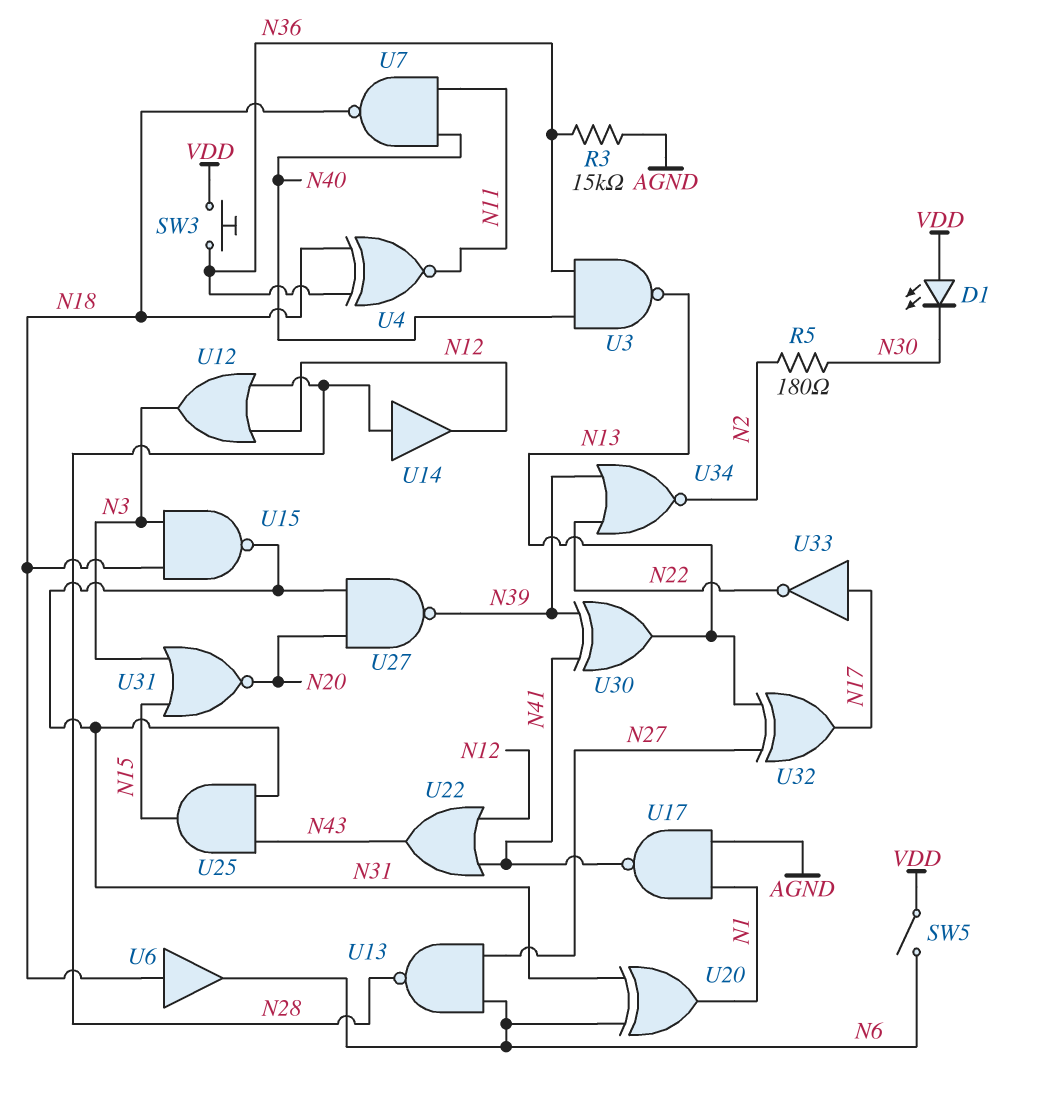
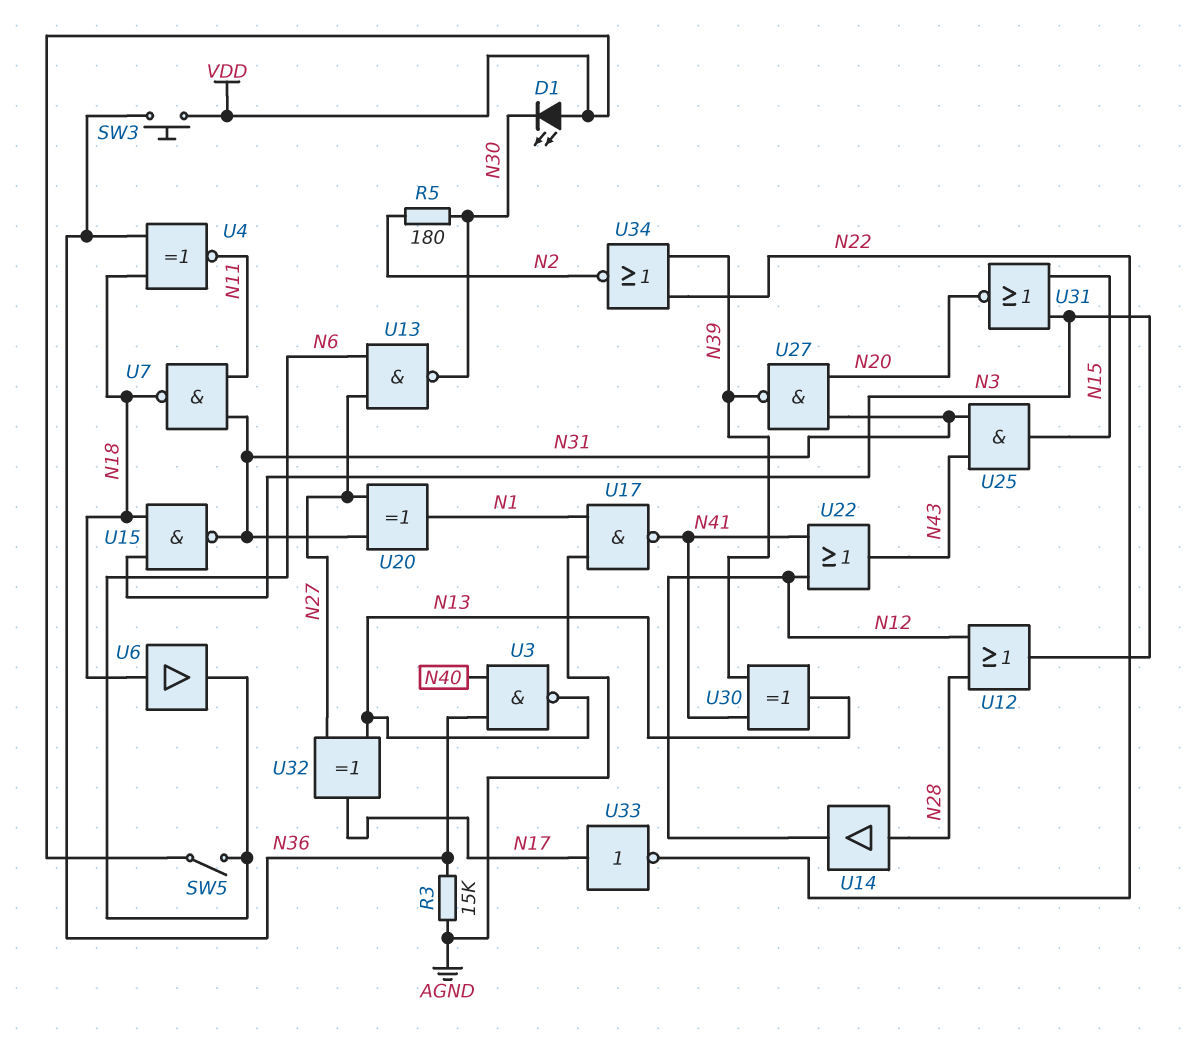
U7: NAND (in N11, in N40, out N18) -> NAND (in N11, in N31, out N18)
U13: NAND (in N6, in N27, out N28) -> NAND (in N6, in N27, out N30)
U20: XOR (in N6, in N31, out N1) -> XOR (in N27, in N31, out N1)

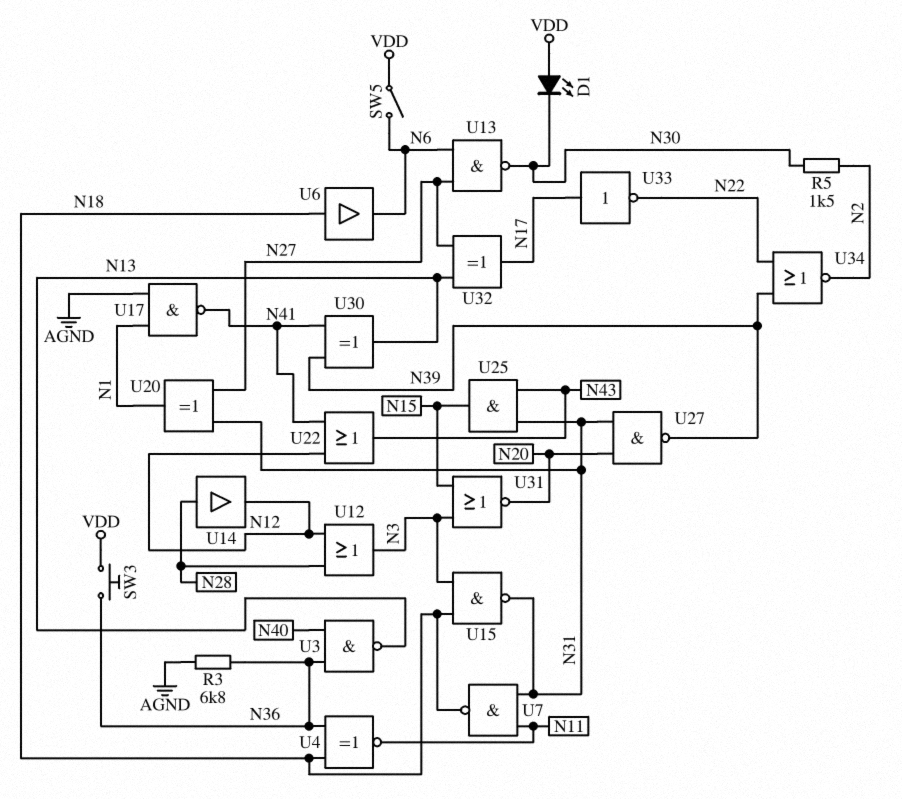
R3: 15k (AGND, N36) -> 6.8k (AGND, N36)
R5: 180 (N2, N30) -> 1.5k (N2, N30)

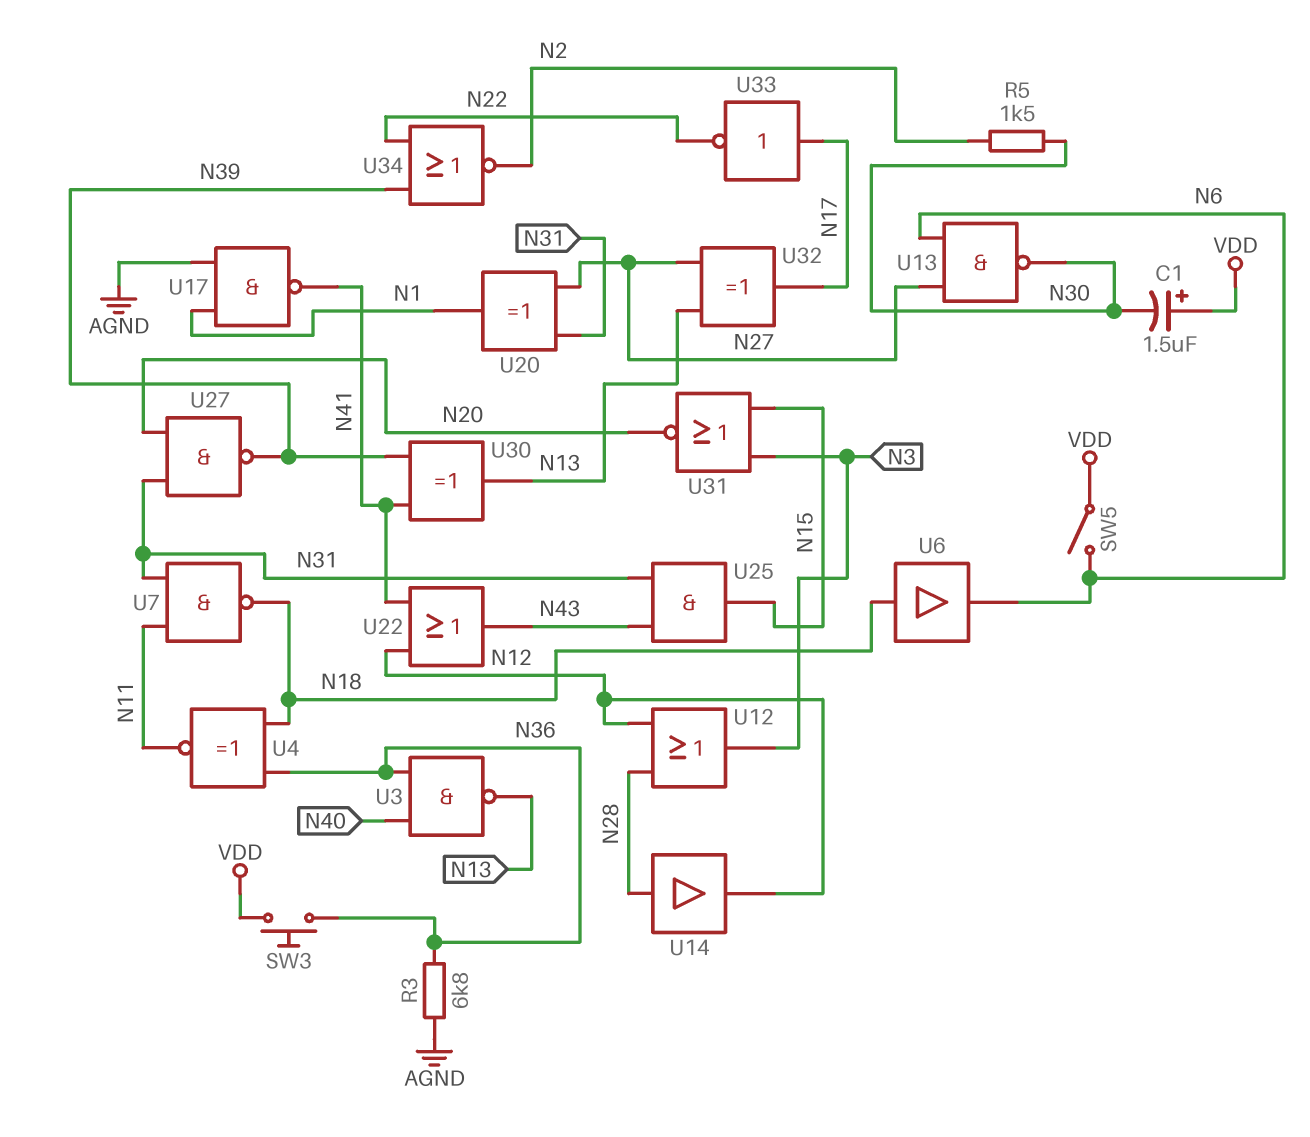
C1: none -> 1.5uF (plus VDD, minus N30)
D1: LED (A VDD, K N30) -> none
U15: NAND (in N3, in N18, out N31) -> none

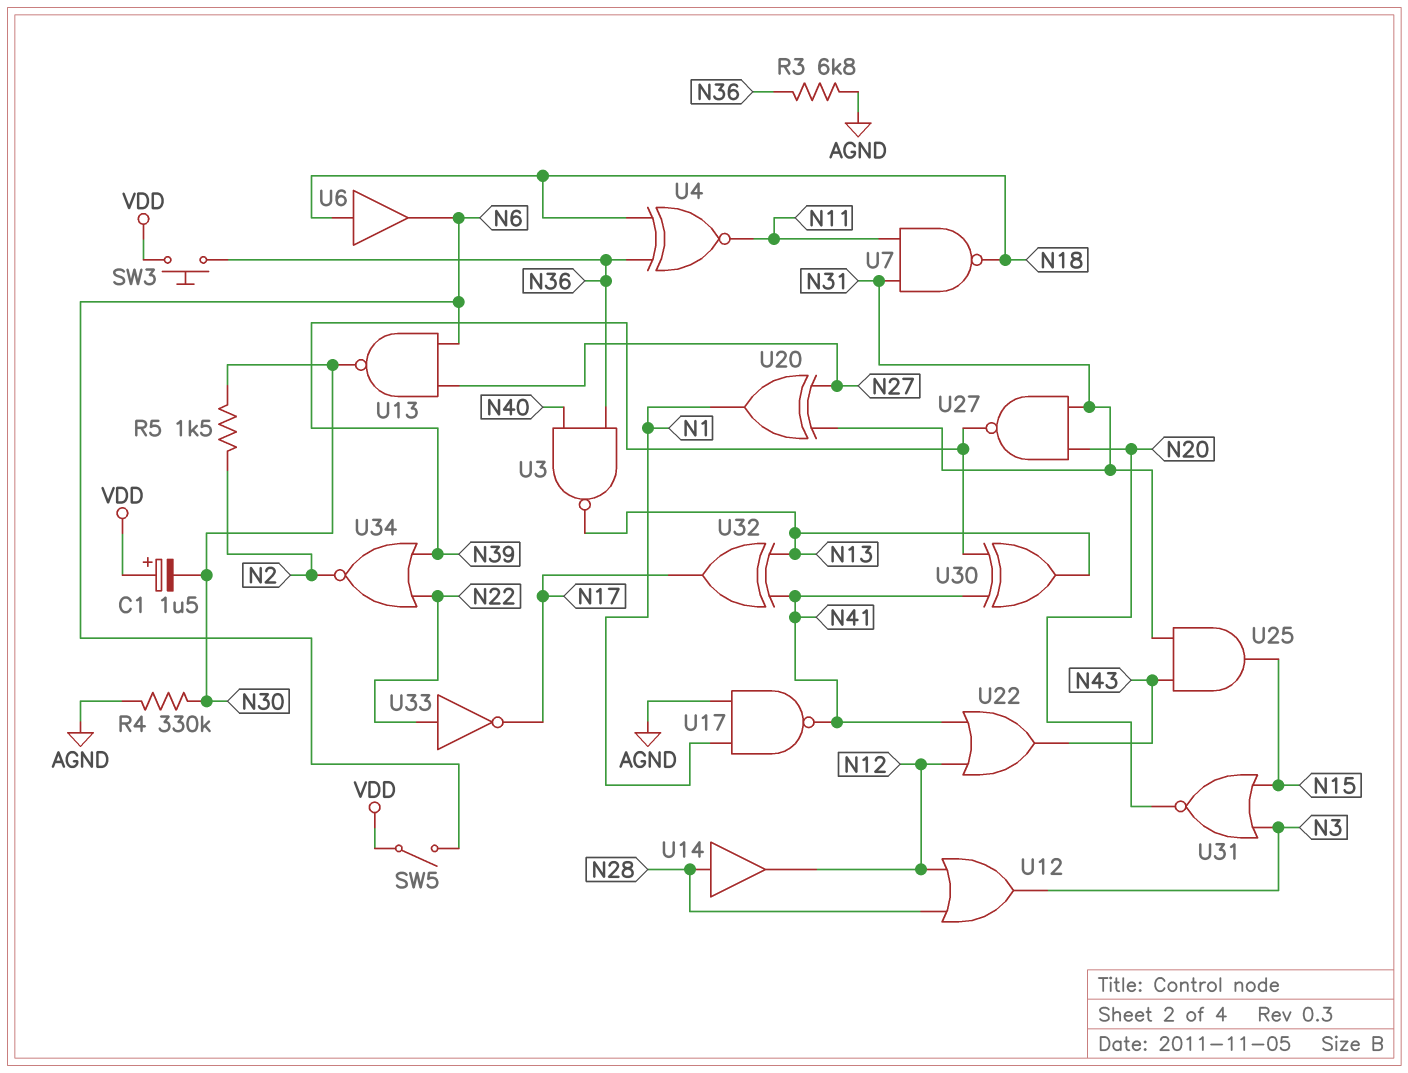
R4: none -> 330k (AGND, N30)
U32: XOR (in N13, in N27, out N17) -> XOR (in N13, in N41, out N17)
U33: NOT (in N17, out N22) -> NOT (in N22, out N17)

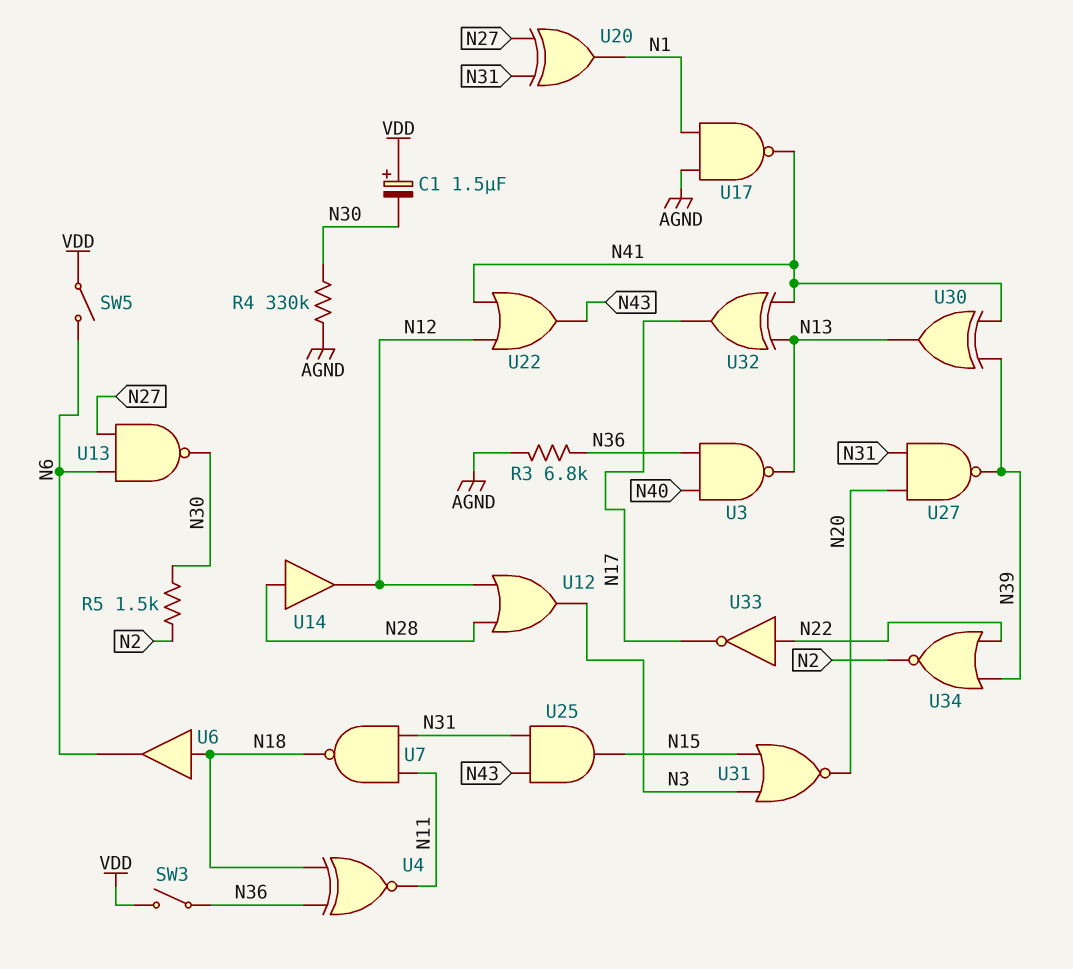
SW3: button (N36, VDD) -> switch (N36, VDD)

